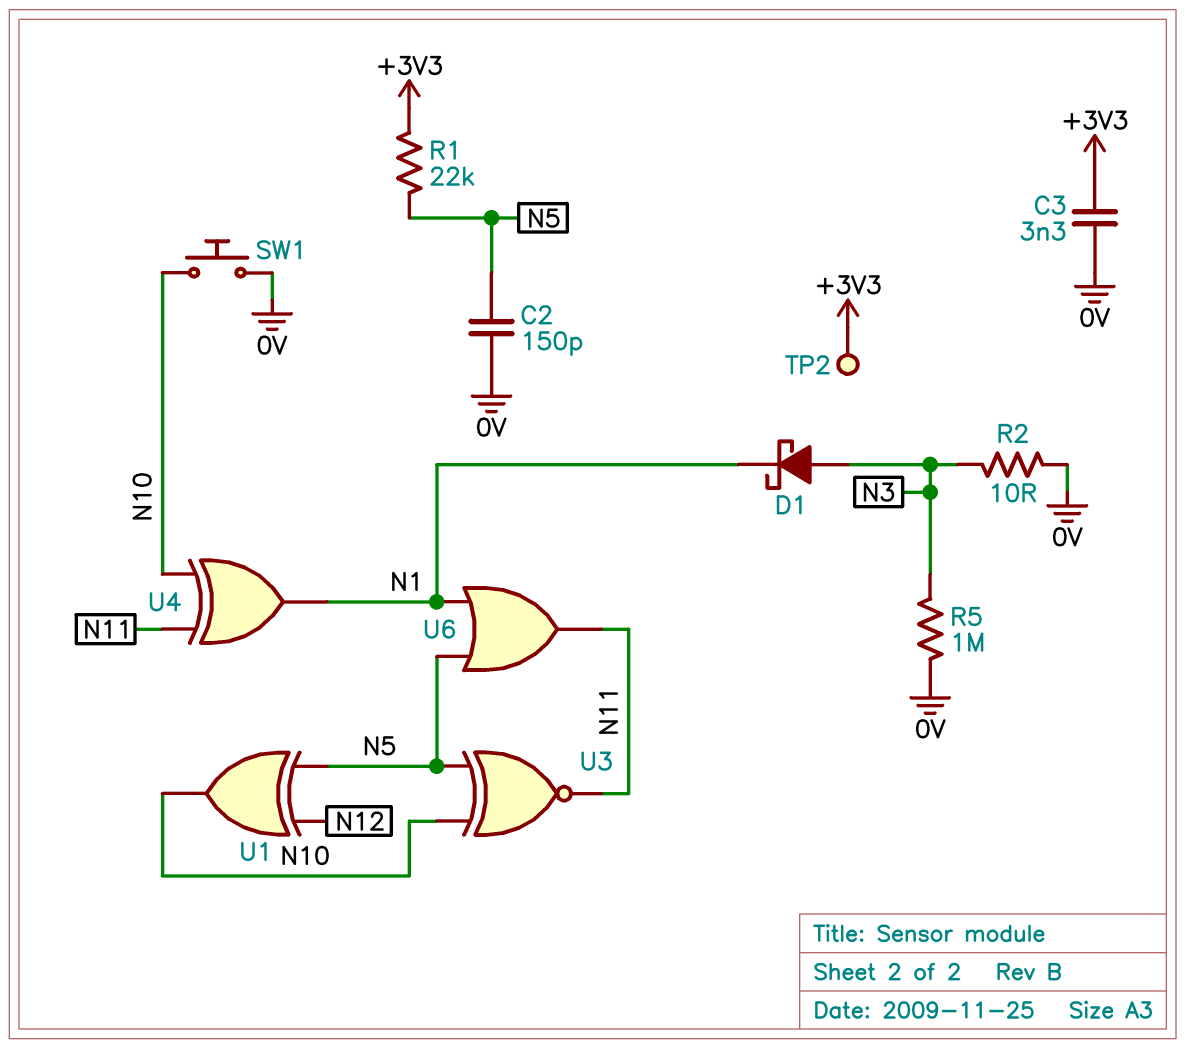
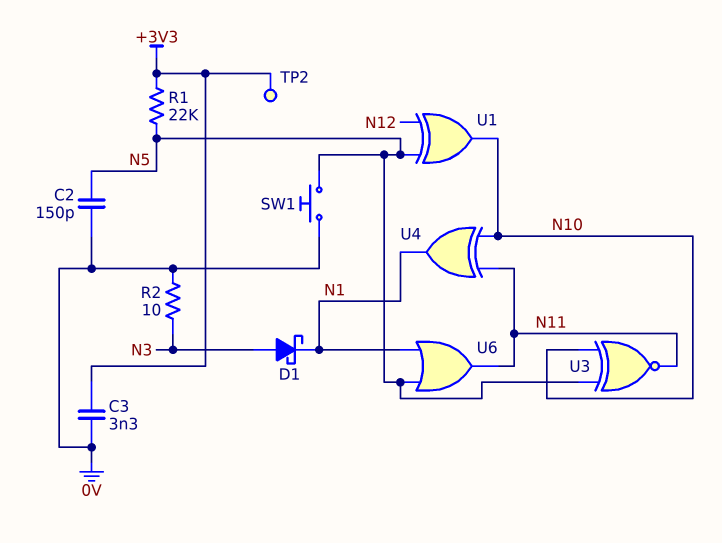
R5: 1M (0V, N3) -> none
SW1: button (0V, N10) -> button (0V, N5)

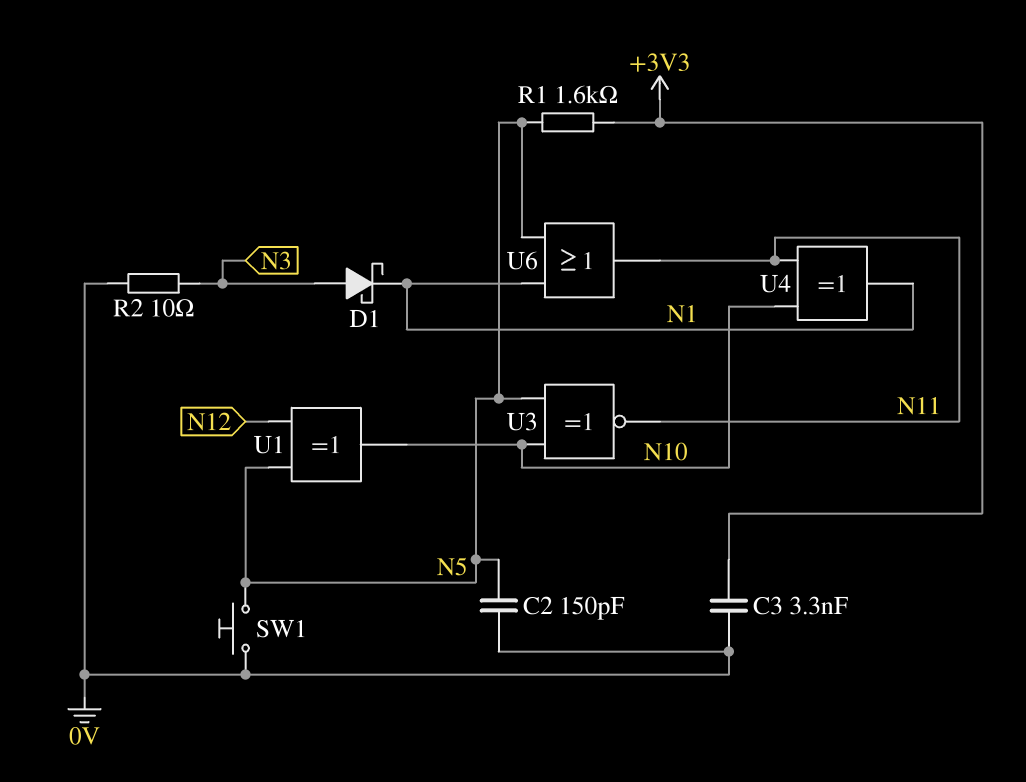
R1: 22k (+3V3, N5) -> 1.6k (+3V3, N5)
TP2: test point (+3V3) -> none

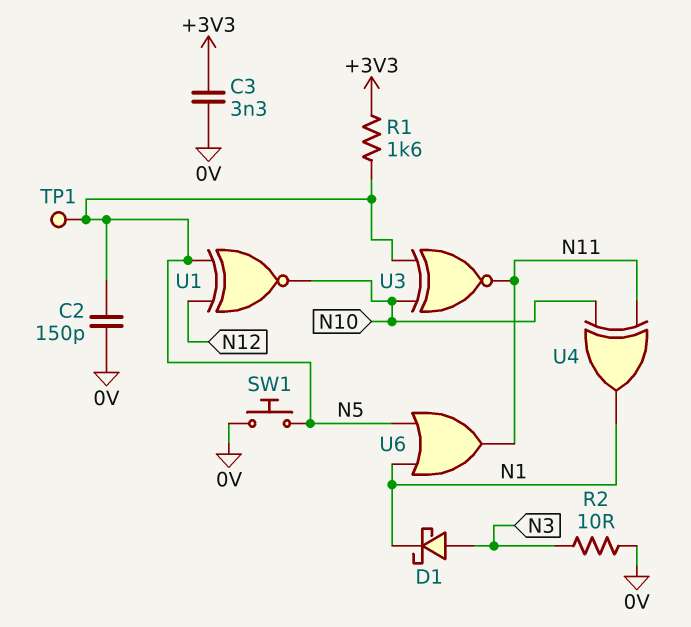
TP1: none -> test point (N5)
U1: XOR (in N5, in N12, out N10) -> XNOR (in N5, in N12, out N10)

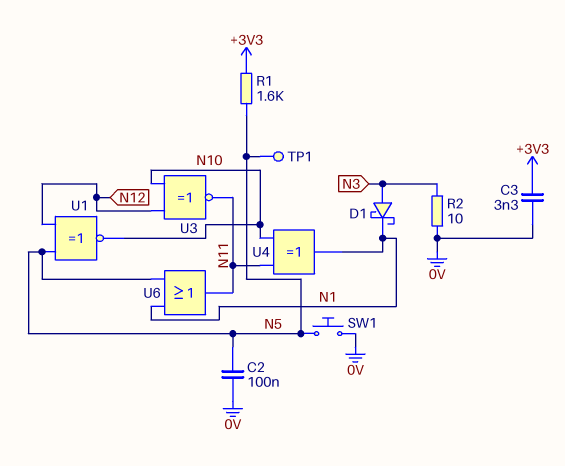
C2: 150pF (0V, N5) -> 100nF (0V, N5)
U3: XNOR (in N5, in N10, out N11) -> XNOR (in N10, in N12, out N11)

